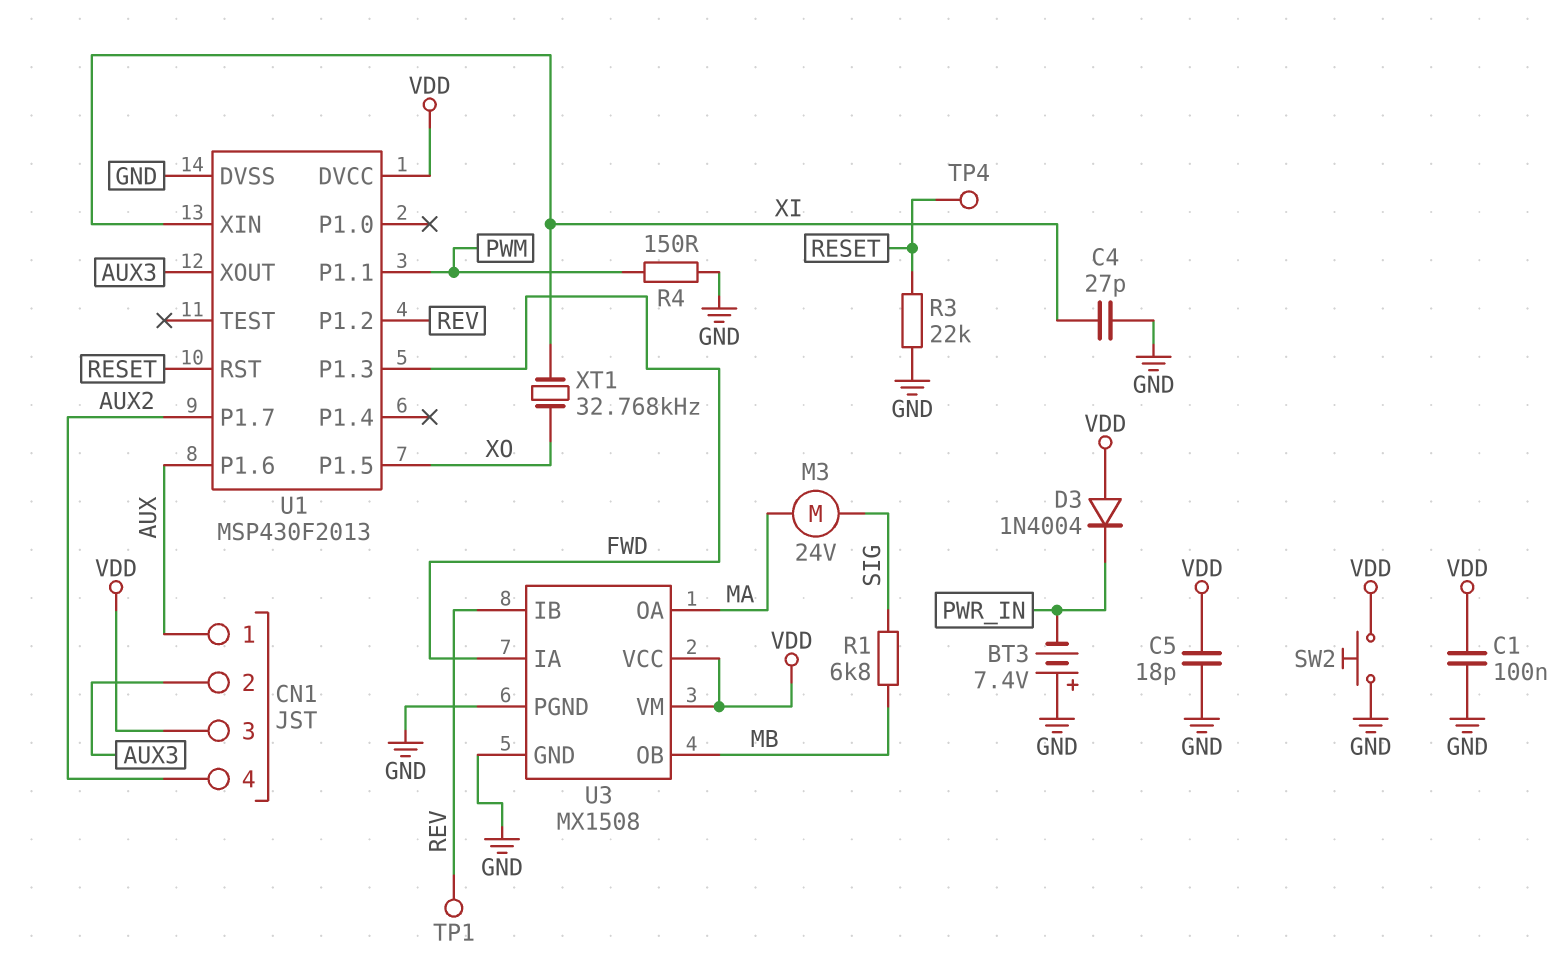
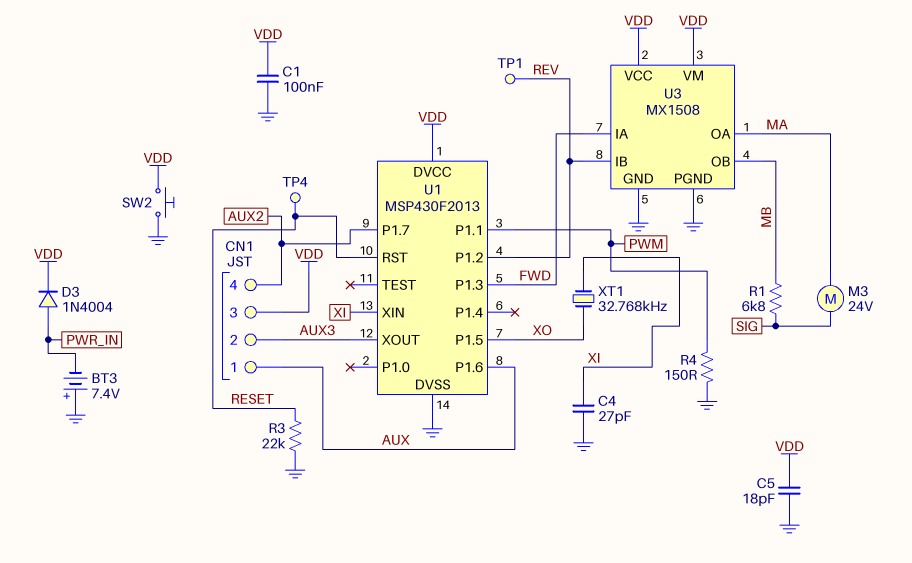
D3: diode 1N4004 (A VDD, K PWR_IN) -> diode 1N4004 (A PWR_IN, K VDD)

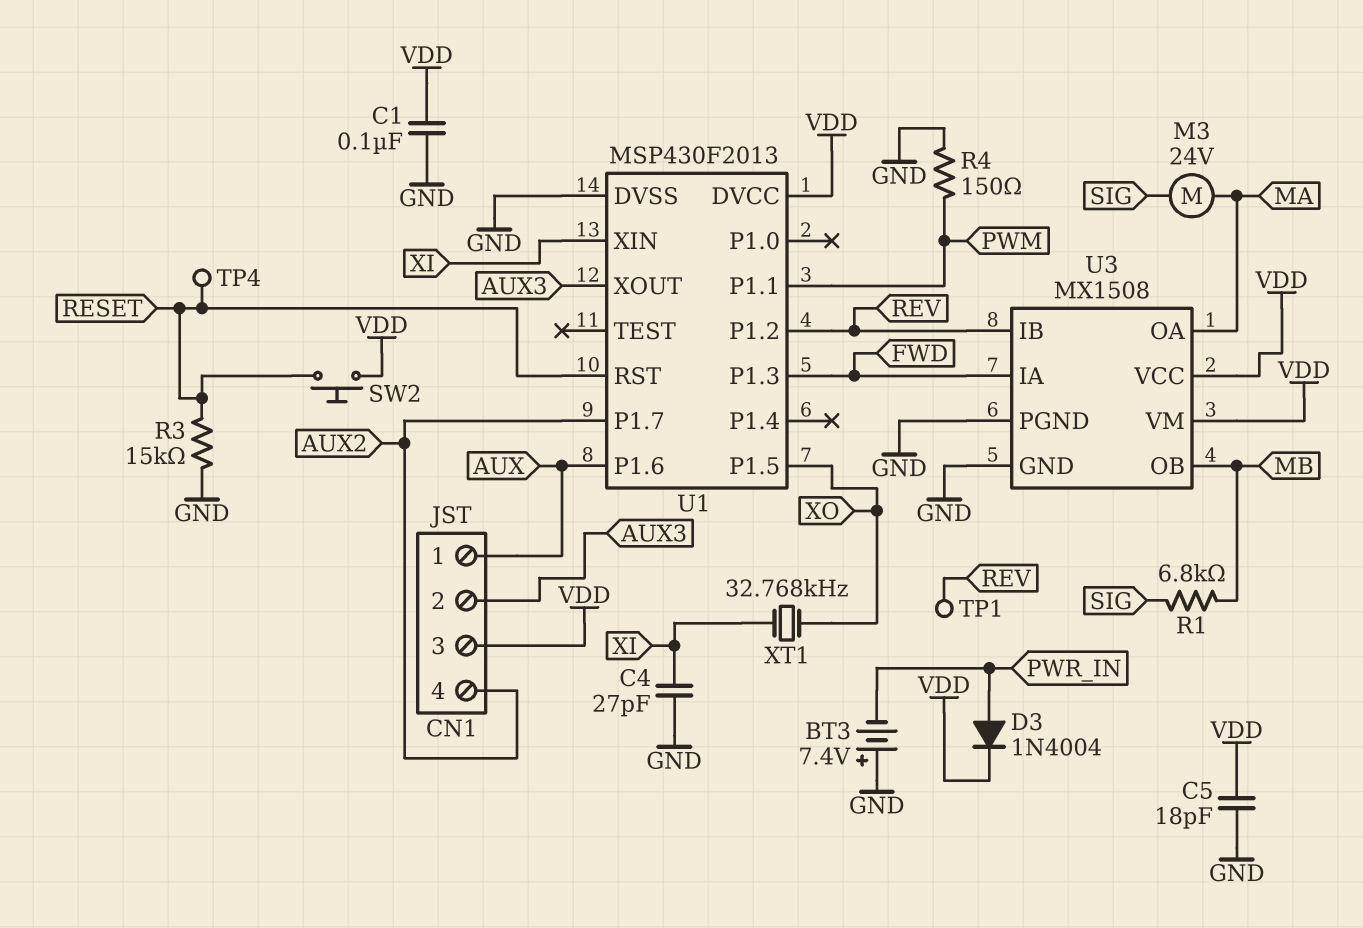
R3: 22k (GND, RESET) -> 15k (GND, RESET)
SW2: button (GND, VDD) -> button (RESET, VDD)

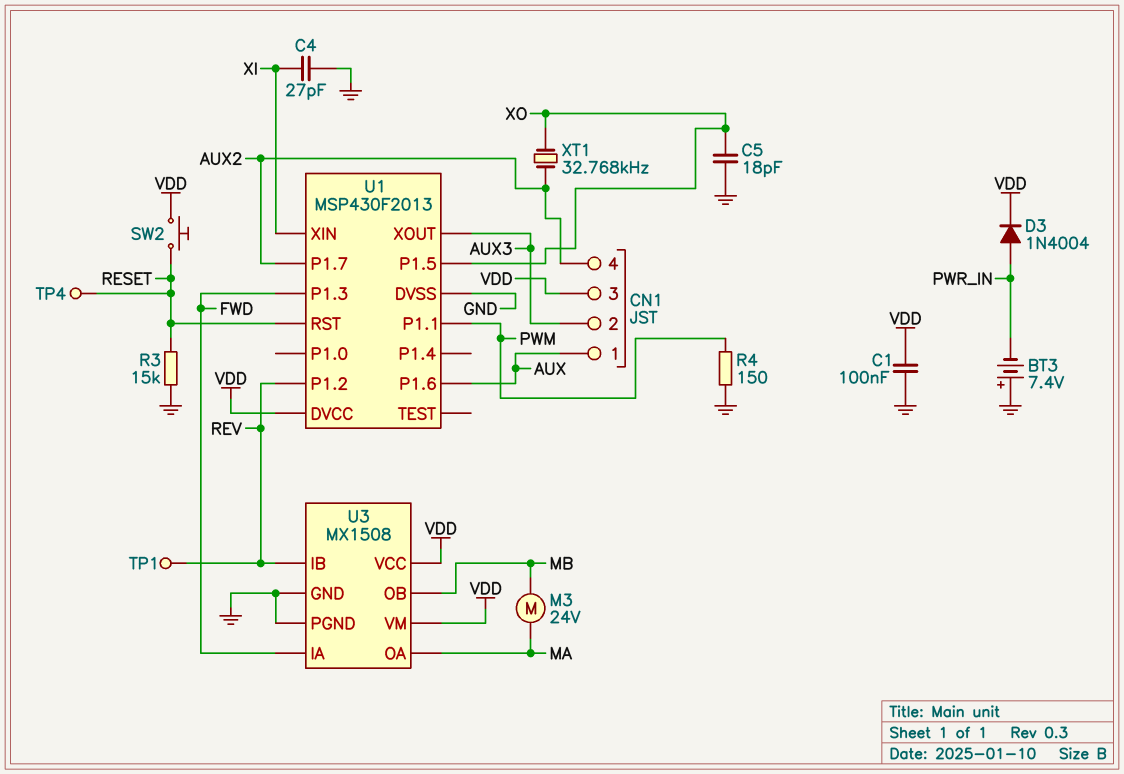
C5: 18pF (GND, VDD) -> 18pF (GND, XO)
M3: motor 24V (MA, SIG) -> motor 24V (MA, MB)
R1: 6.8k (MB, SIG) -> none
XT1: 32.768kHz (XI, XO) -> 32.768kHz (AUX2, XO)

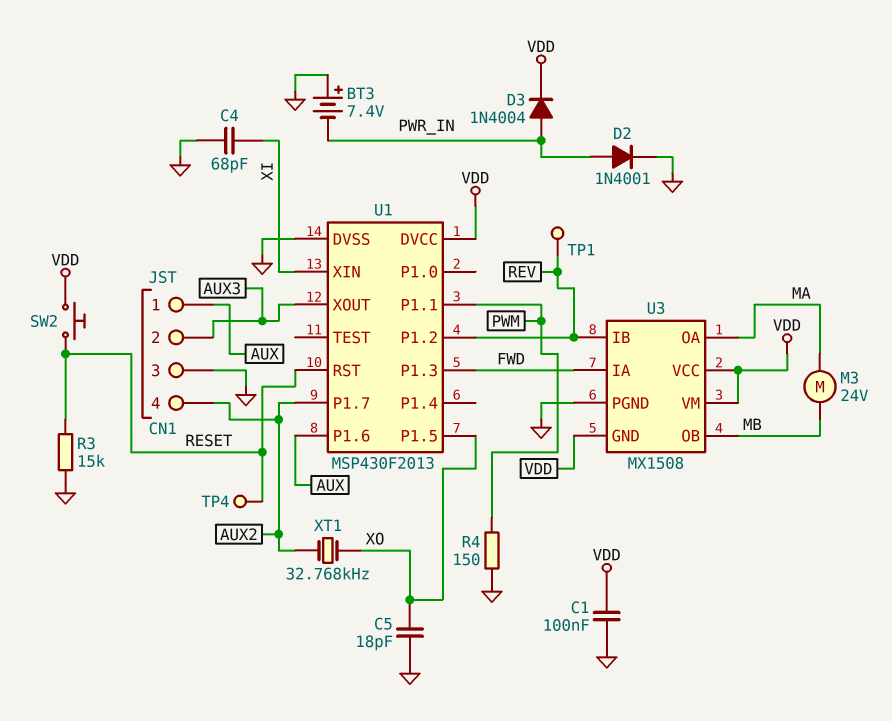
C4: 27pF (GND, XI) -> 68pF (GND, XI)
CN1 pin 3: VDD -> GND
D2: none -> diode 1N4001 (A PWR_IN, K GND)
U3 pin GND: GND -> VDD

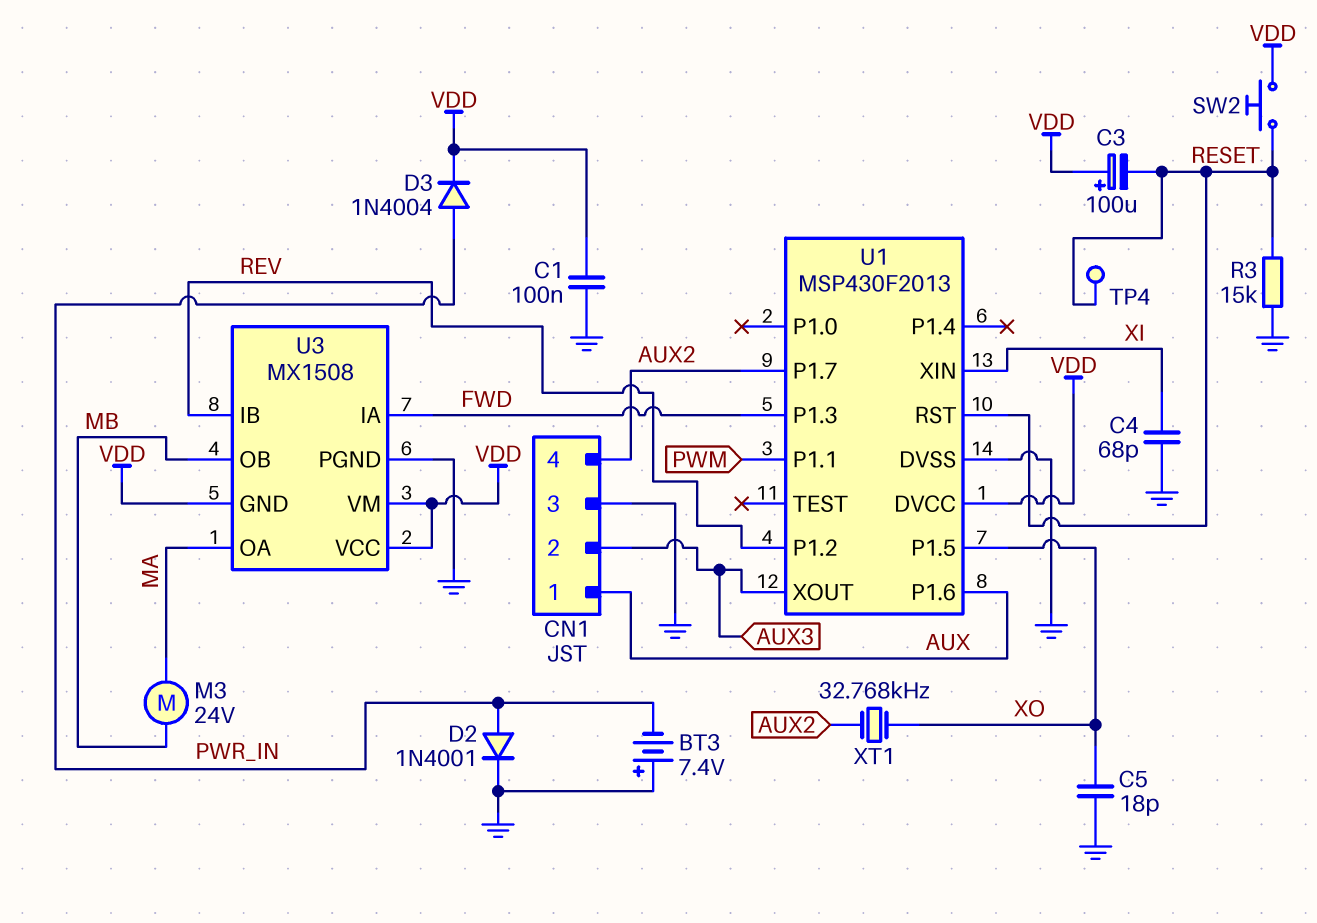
C3: none -> 100uF (plus VDD, minus RESET)
R4: 150 (GND, PWM) -> none
TP1: test point (REV) -> none

